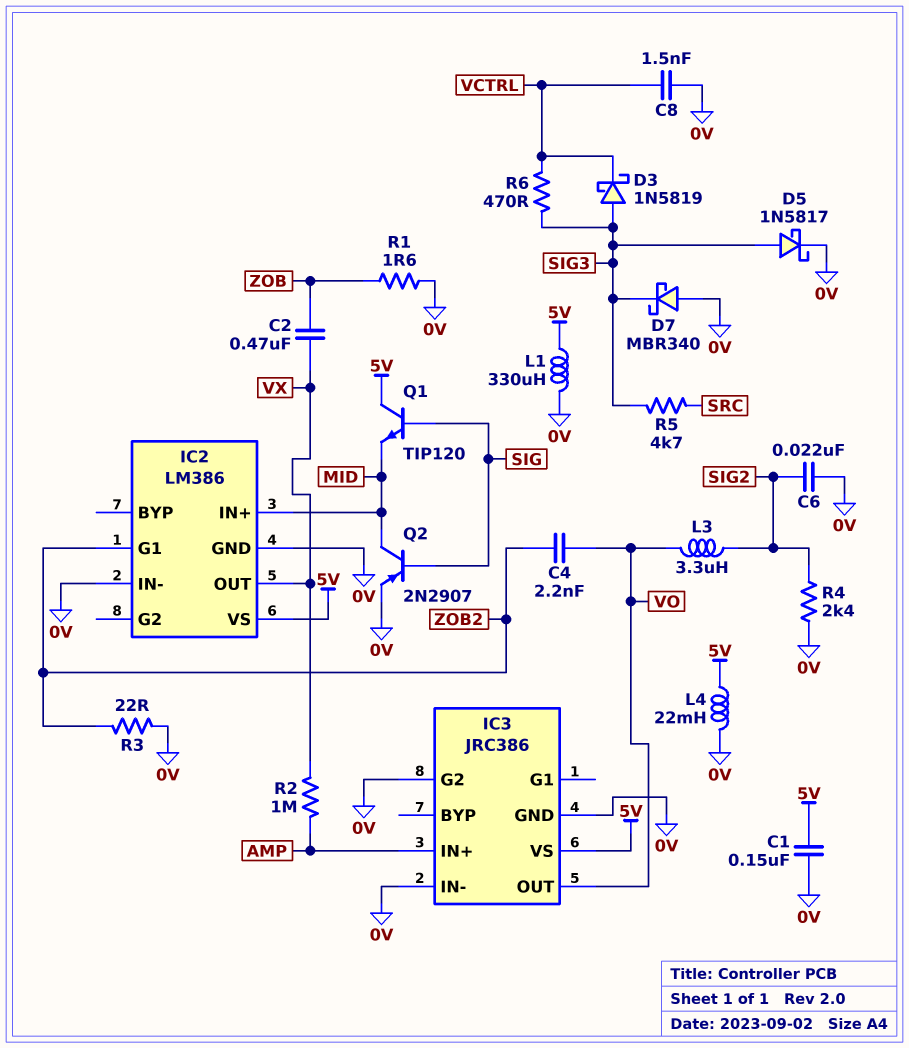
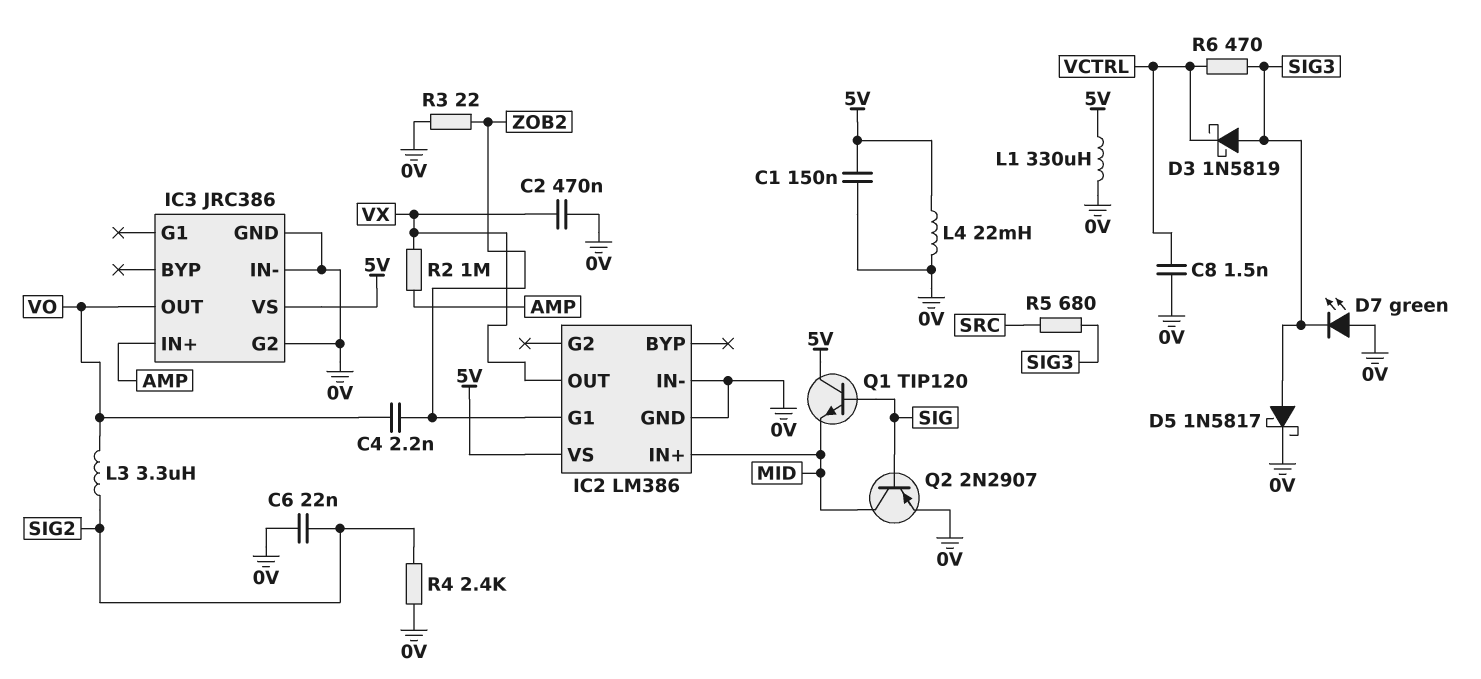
C2: 470nF (VX, ZOB) -> 470nF (0V, VX)
D7: schottky MBR340 (A 0V, K SIG3) -> LED green (A 0V, K SIG3)
R1: 1.6 (0V, ZOB) -> none
R5: 4.7k (SIG3, SRC) -> 680 (SIG3, SRC)

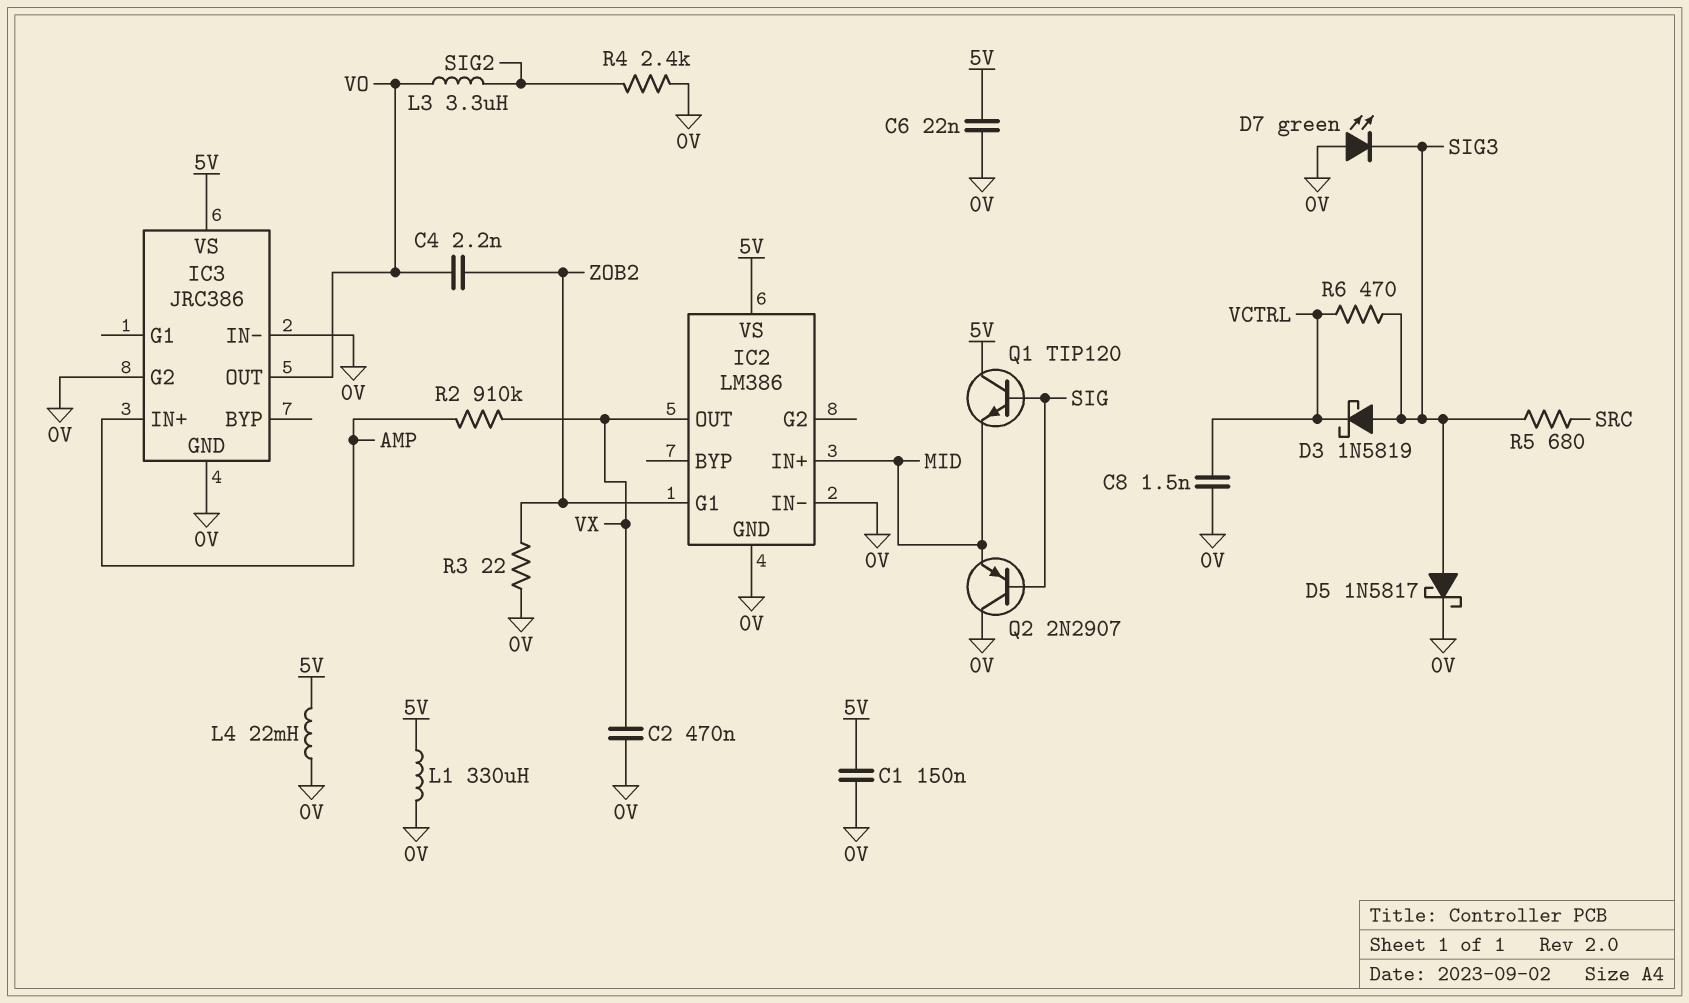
C6: 22nF (0V, SIG2) -> 22nF (0V, 5V)
Q2: PNP 2N2907 (B SIG, C MID, E 0V) -> PNP 2N2907 (B SIG, C 0V, E MID)
R2: 1M (AMP, VX) -> 910k (AMP, VX)

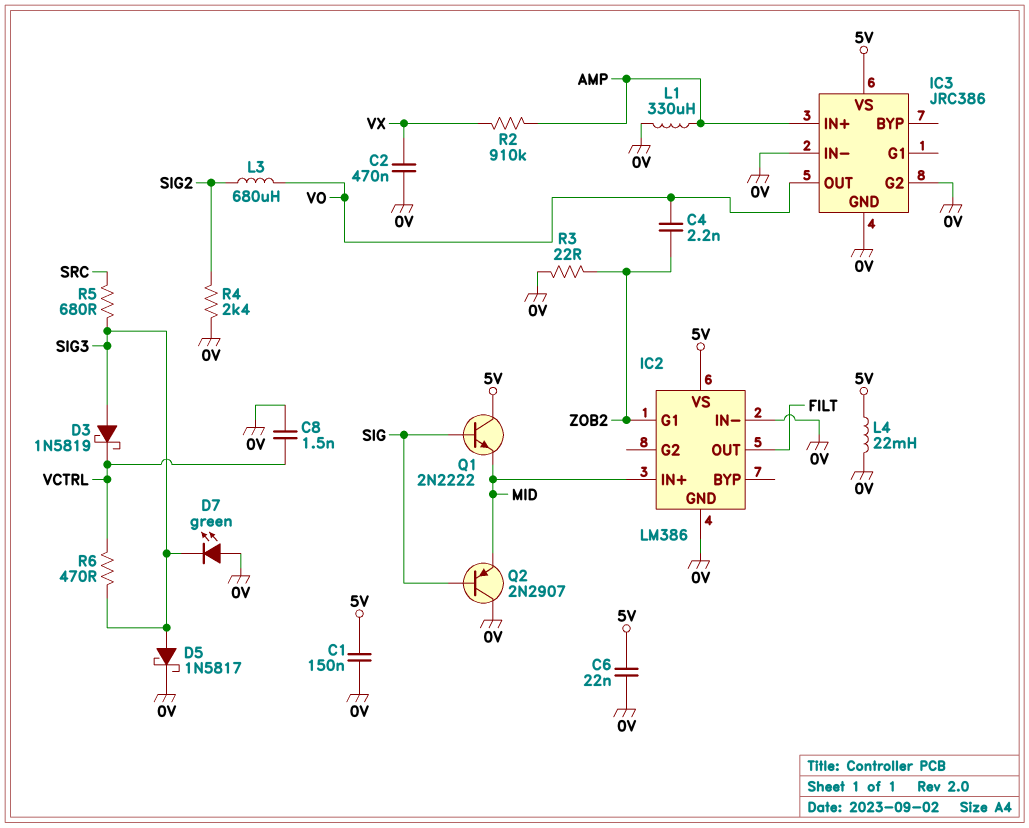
IC2 pin OUT: VX -> FILT
L1: 330uH (0V, 5V) -> 330uH (0V, AMP)
L3: 3.3uH (SIG2, VO) -> 680uH (SIG2, VO)
Q1: NPN TIP120 (B SIG, C 5V, E MID) -> NPN 2N2222 (B SIG, C 5V, E MID)

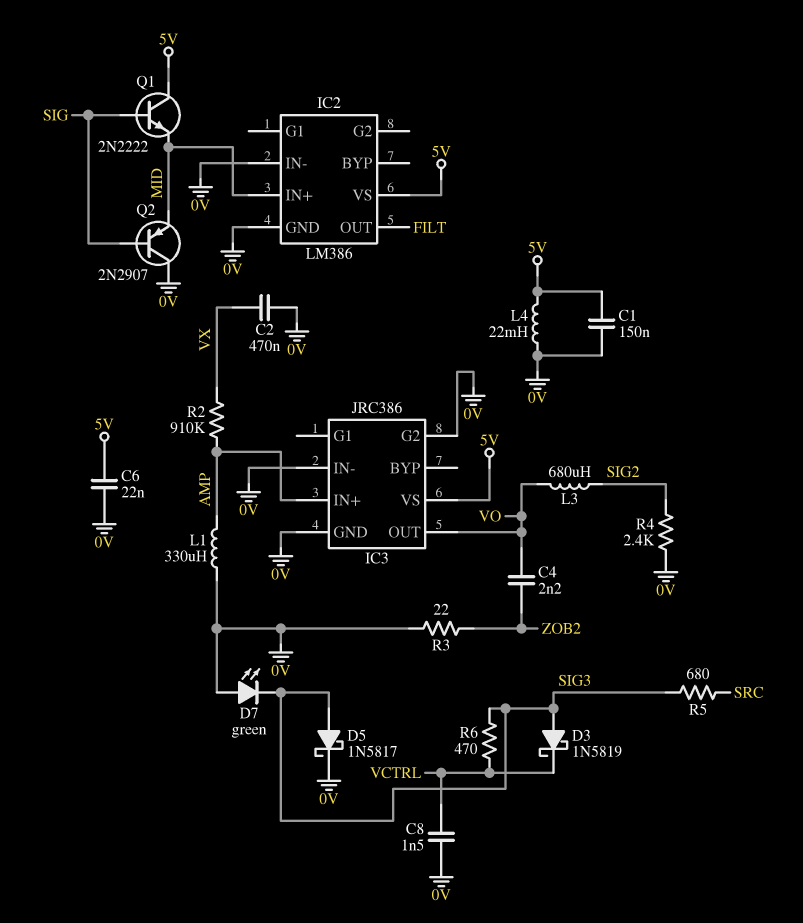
IC2 pin G1: ZOB2 -> none

